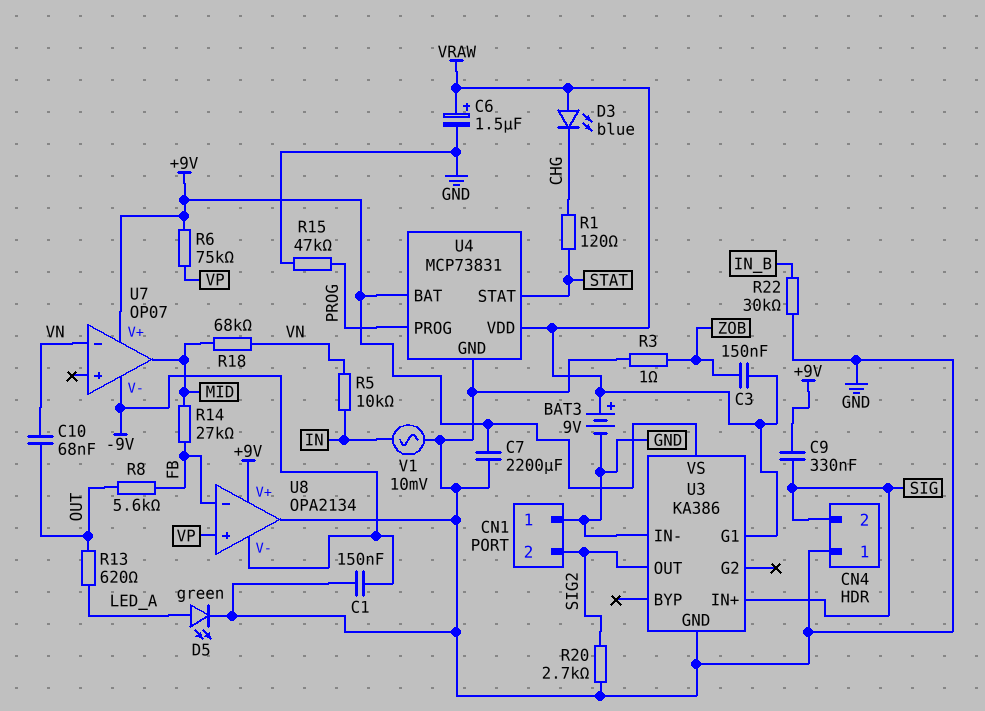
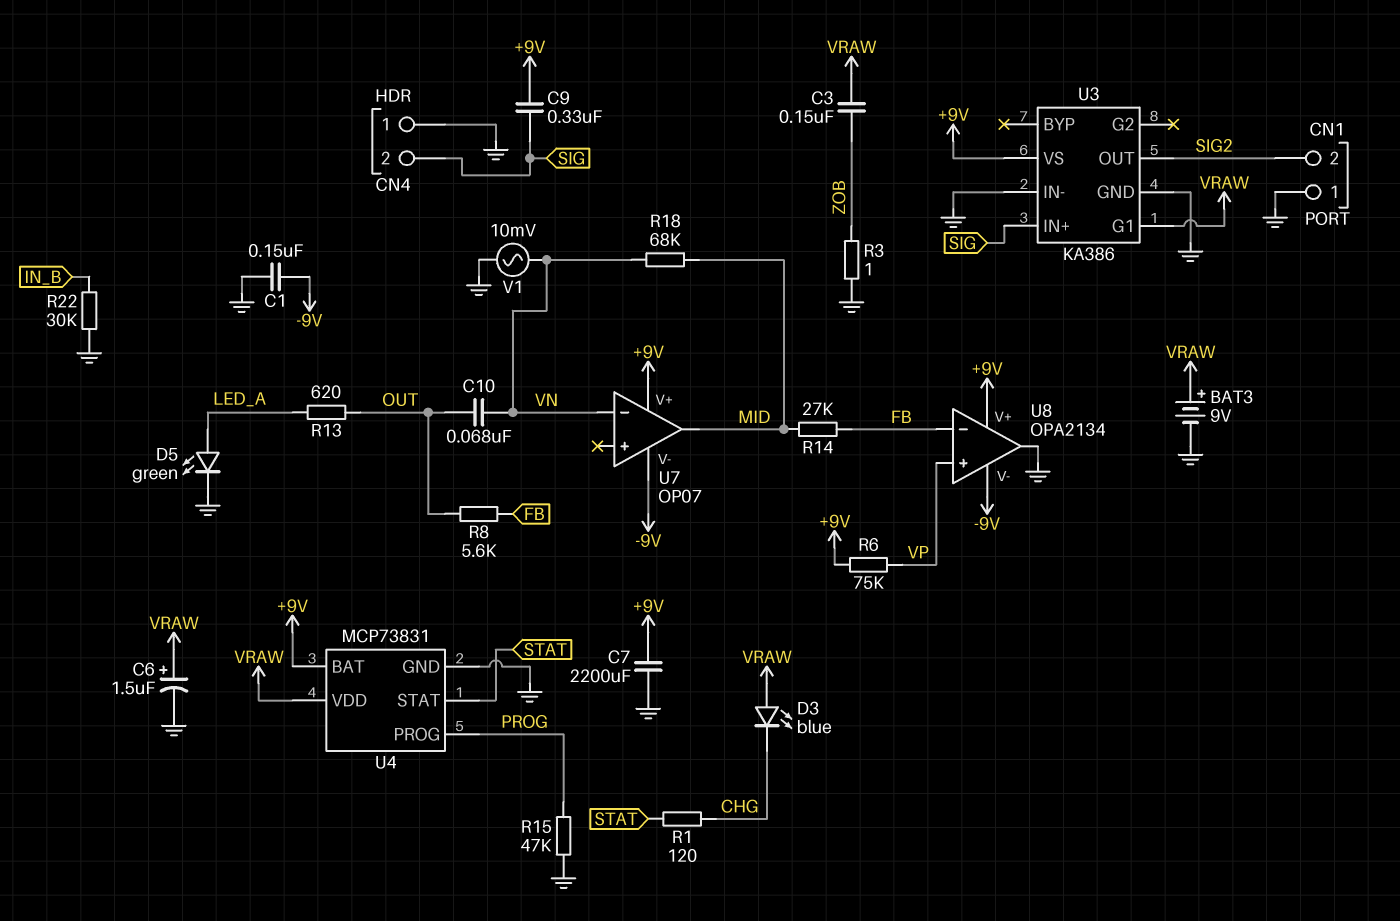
R5: 10k (IN, VN) -> none
R20: 2.7k (GND, SIG2) -> none
V1: AC 10mV (GND, IN) -> AC 10mV (GND, VN)

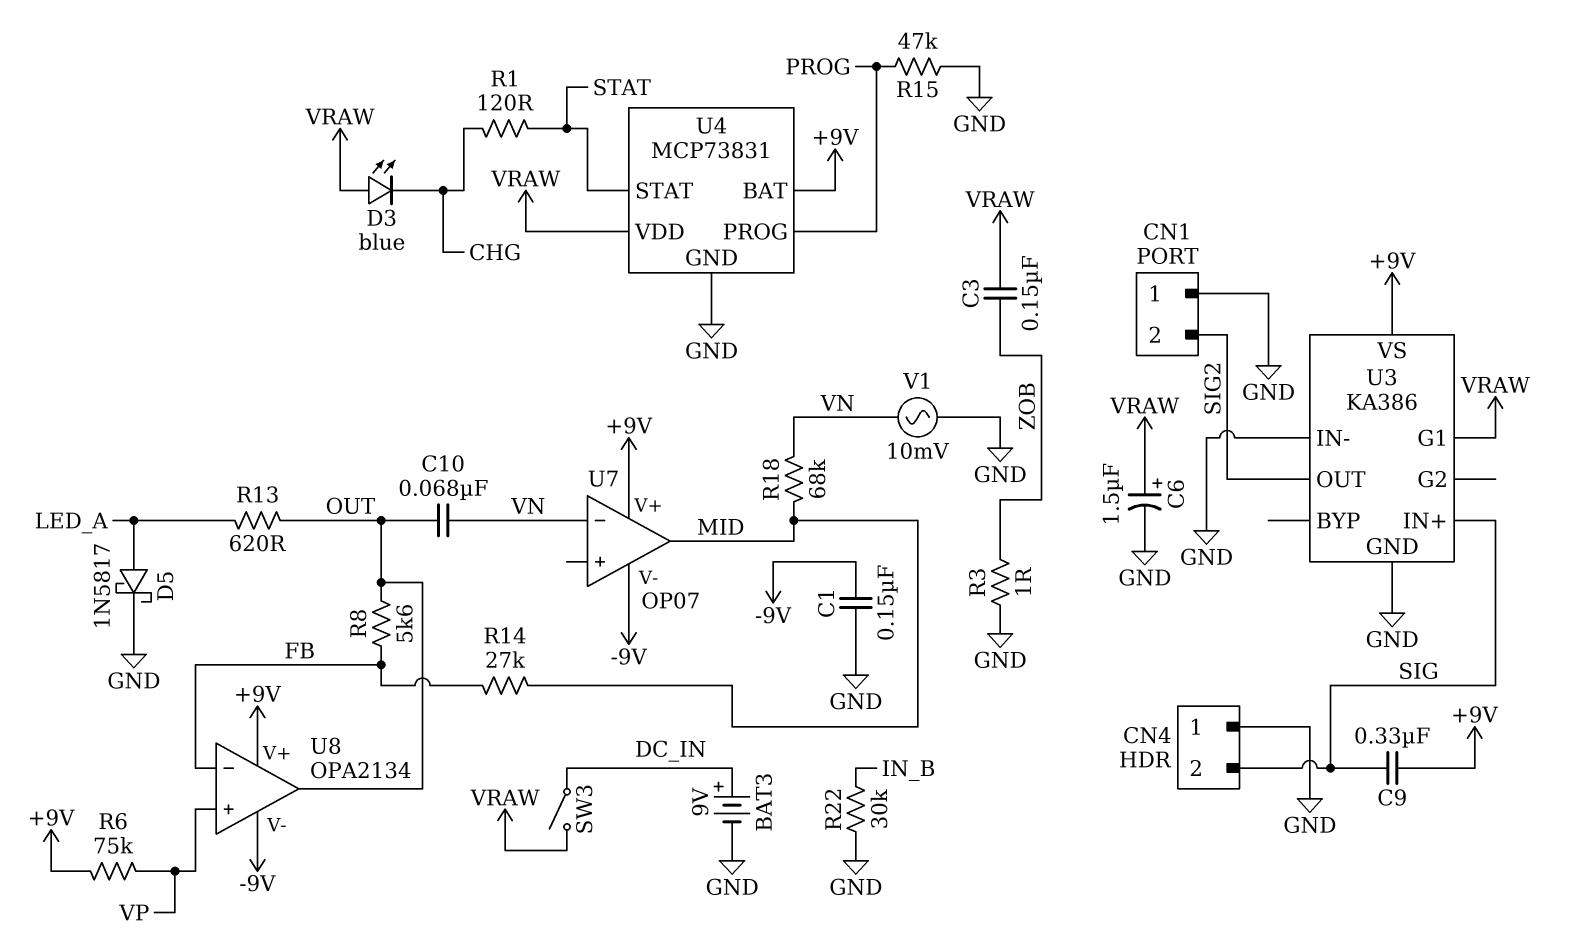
BAT3: 9V (plus VRAW, minus GND) -> 9V (plus DC_IN, minus GND)
C7: 2200uF (+9V, GND) -> none
D5: LED green (A LED_A, K GND) -> schottky 1N5817 (A LED_A, K GND)
SW3: none -> switch (DC_IN, VRAW)
U8 pin out: GND -> OUT

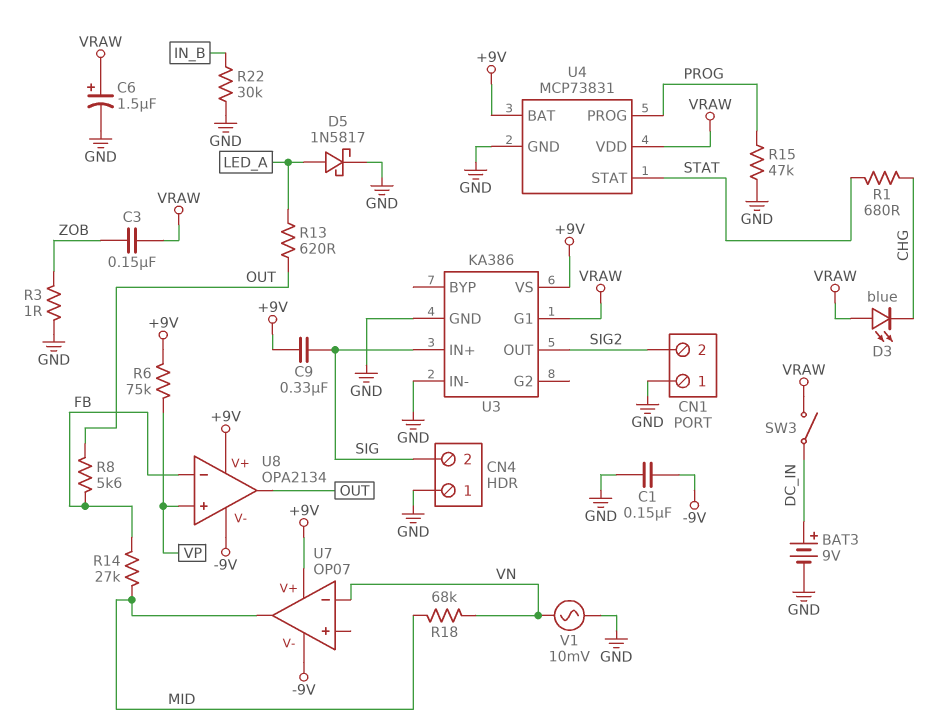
C10: 68nF (OUT, VN) -> none
R1: 120 (CHG, STAT) -> 680 (CHG, STAT)

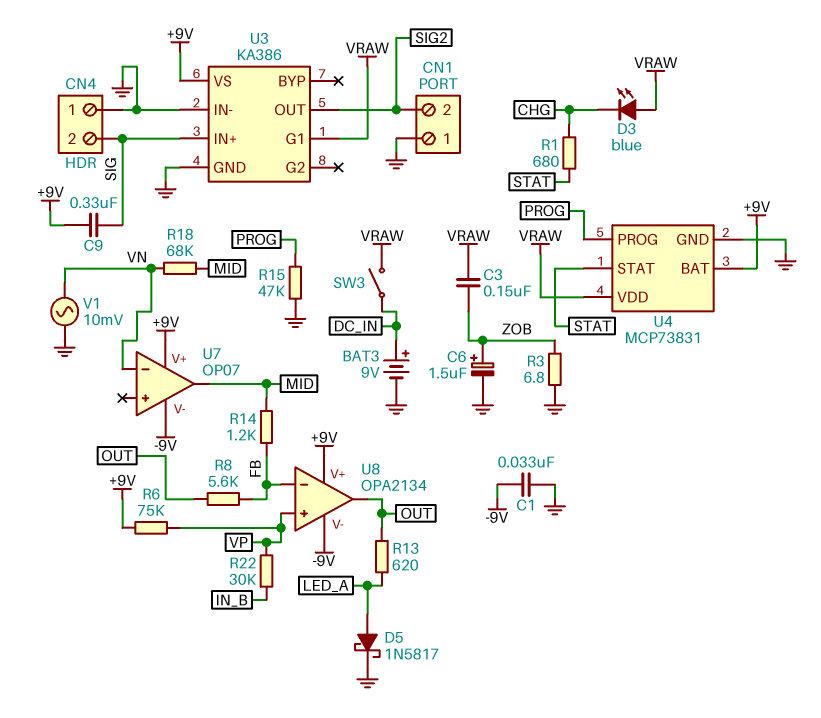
C1: 150nF (-9V, GND) -> 33nF (-9V, GND)
C6: 1.5uF (plus VRAW, minus GND) -> 1.5uF (plus ZOB, minus GND)
R3: 1 (GND, ZOB) -> 6.8 (GND, ZOB)
R14: 27k (FB, MID) -> 1.2k (FB, MID)
R22: 30k (GND, IN_B) -> 30k (IN_B, VP)

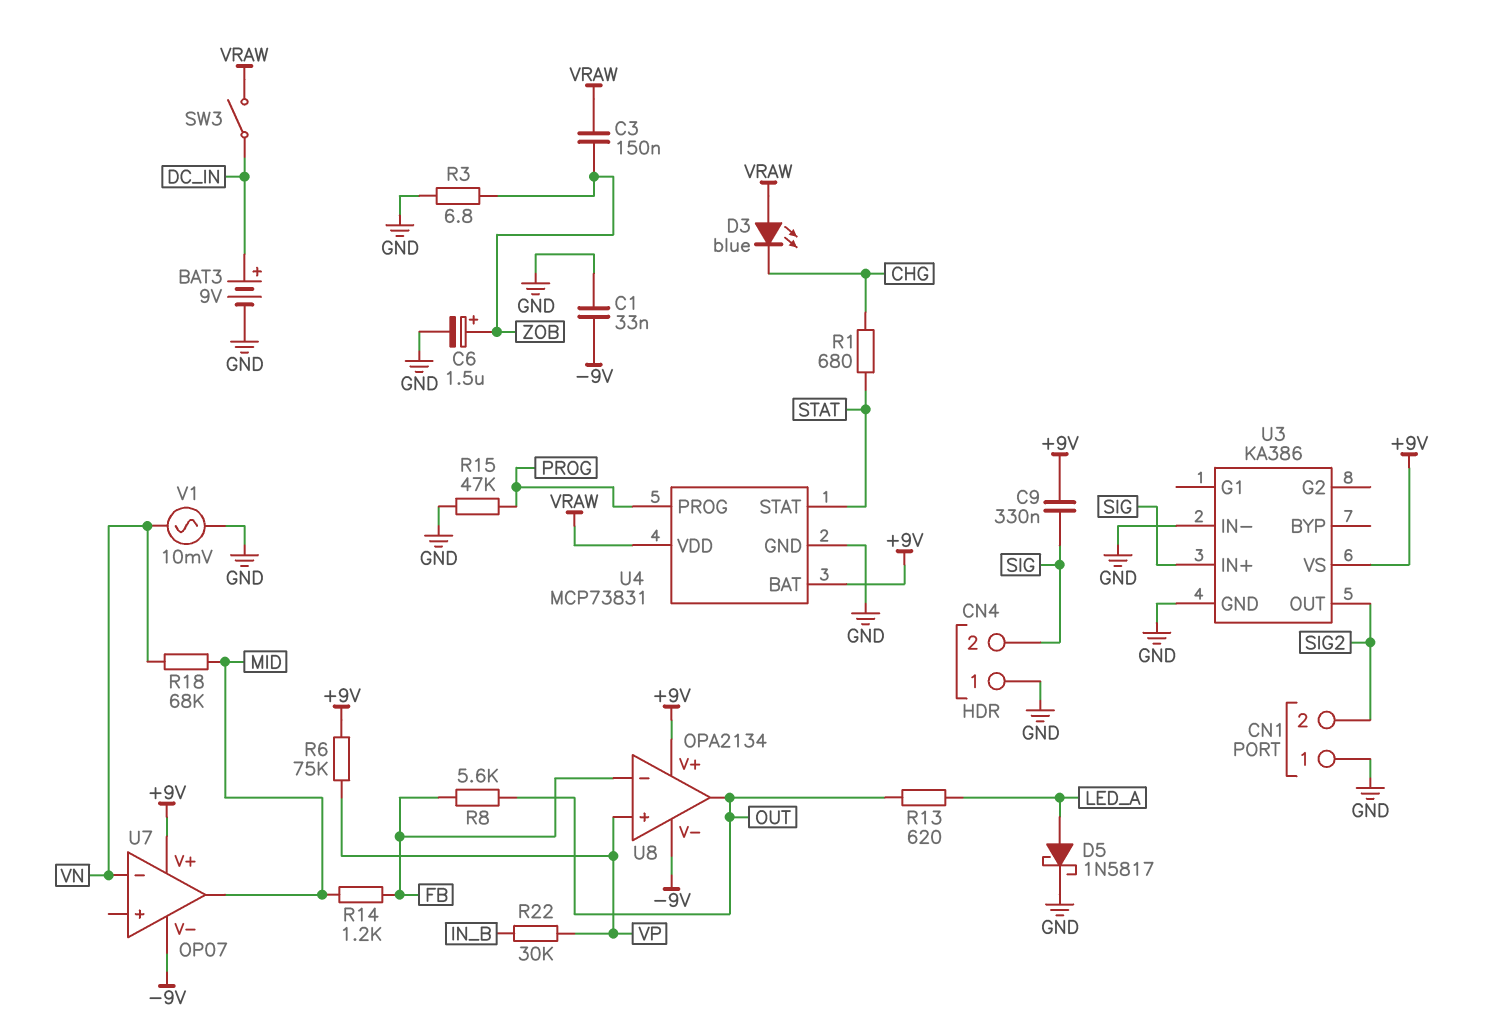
U3 pin G1: VRAW -> none

